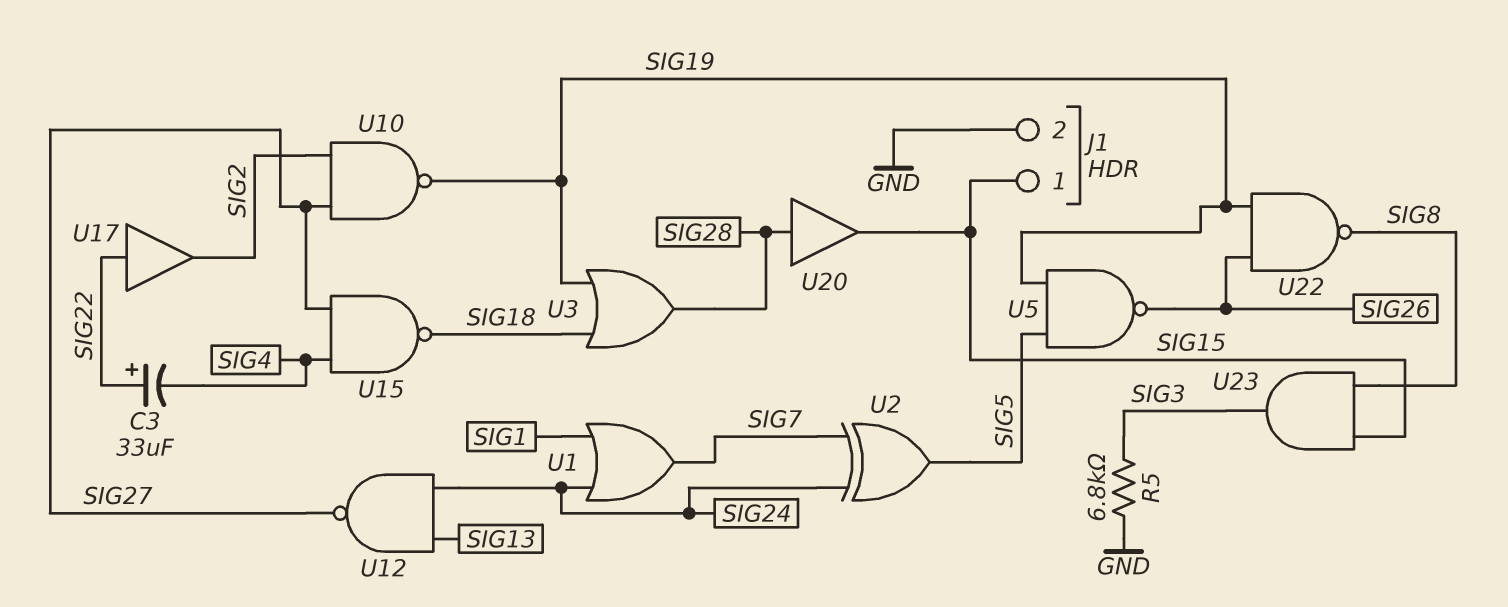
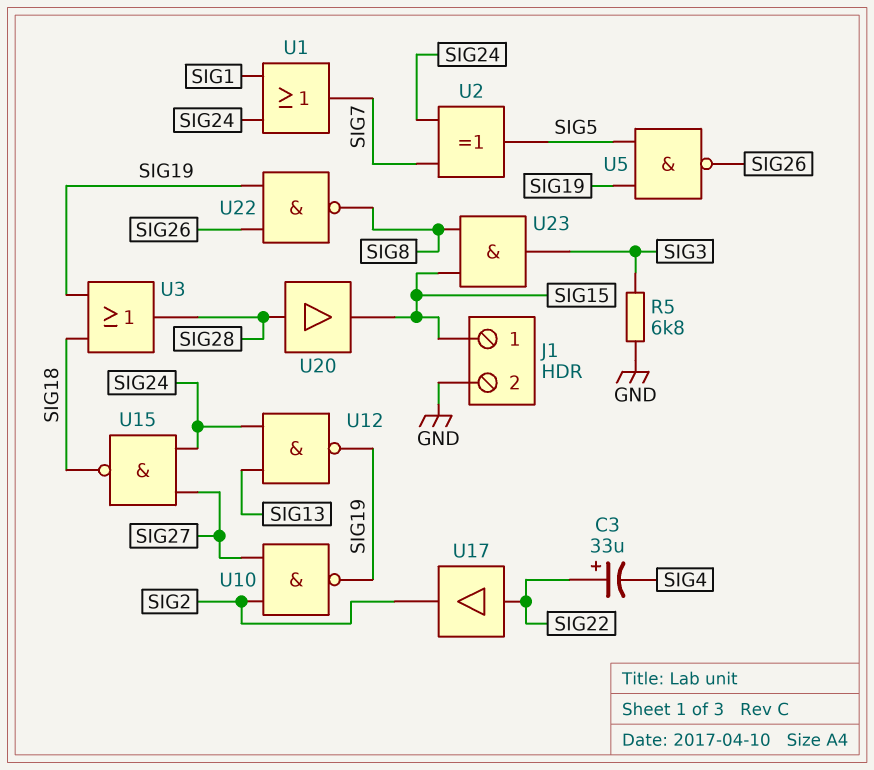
U12: NAND (in SIG13, in SIG24, out SIG27) -> NAND (in SIG13, in SIG24, out SIG19)
U15: NAND (in SIG4, in SIG27, out SIG18) -> NAND (in SIG24, in SIG27, out SIG18)

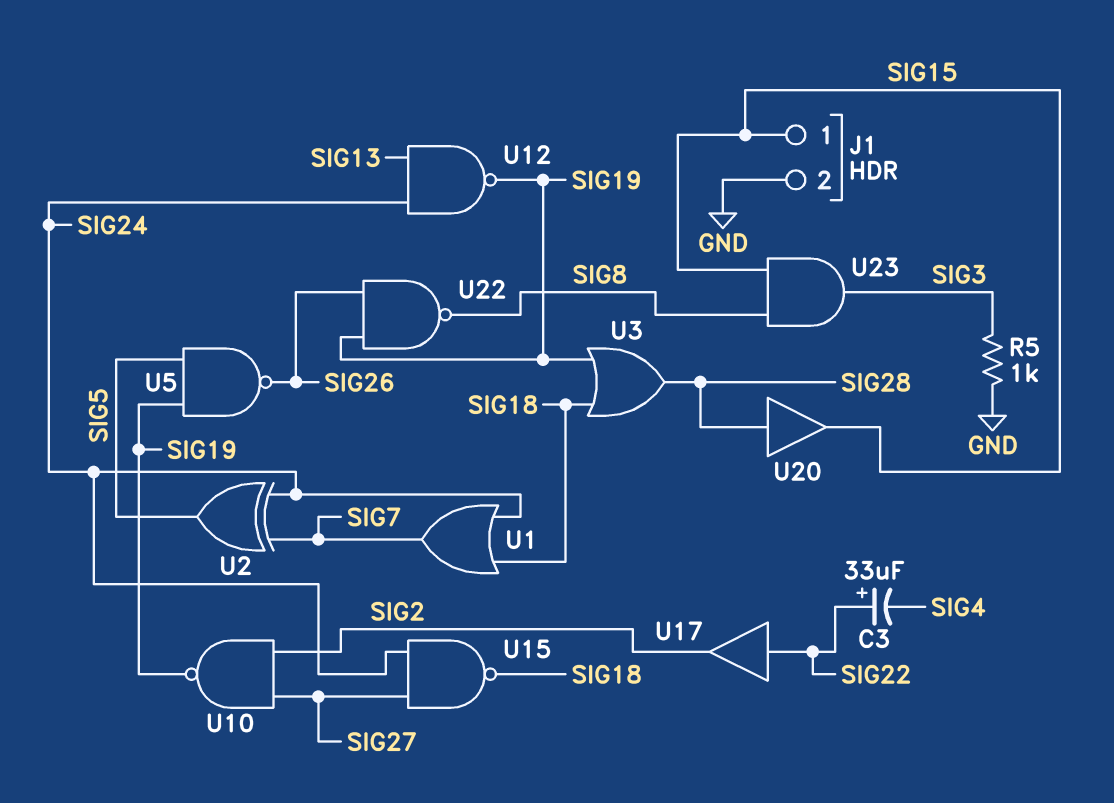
R5: 6.8k (GND, SIG3) -> 1k (GND, SIG3)
U1: OR (in SIG1, in SIG24, out SIG7) -> OR (in SIG18, in SIG24, out SIG7)

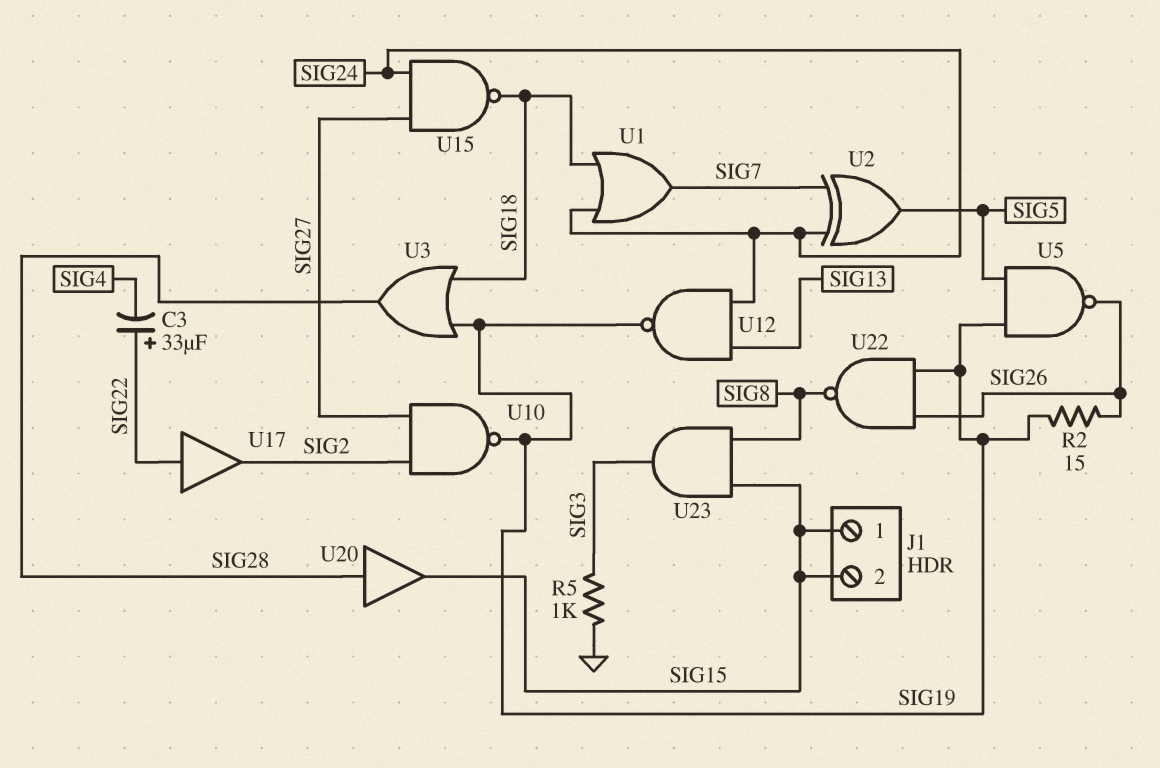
J1 pin 2: GND -> SIG15
R2: none -> 15 (SIG19, SIG26)

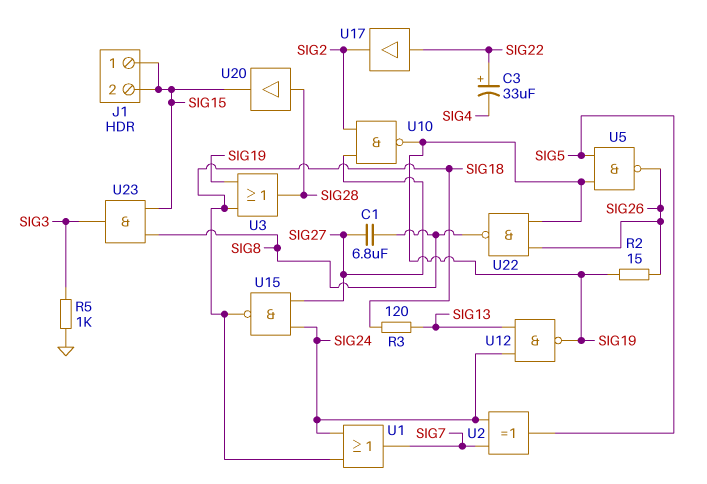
C1: none -> 6.8uF (SIG8, SIG27)
R3: none -> 120 (SIG13, SIG18)

